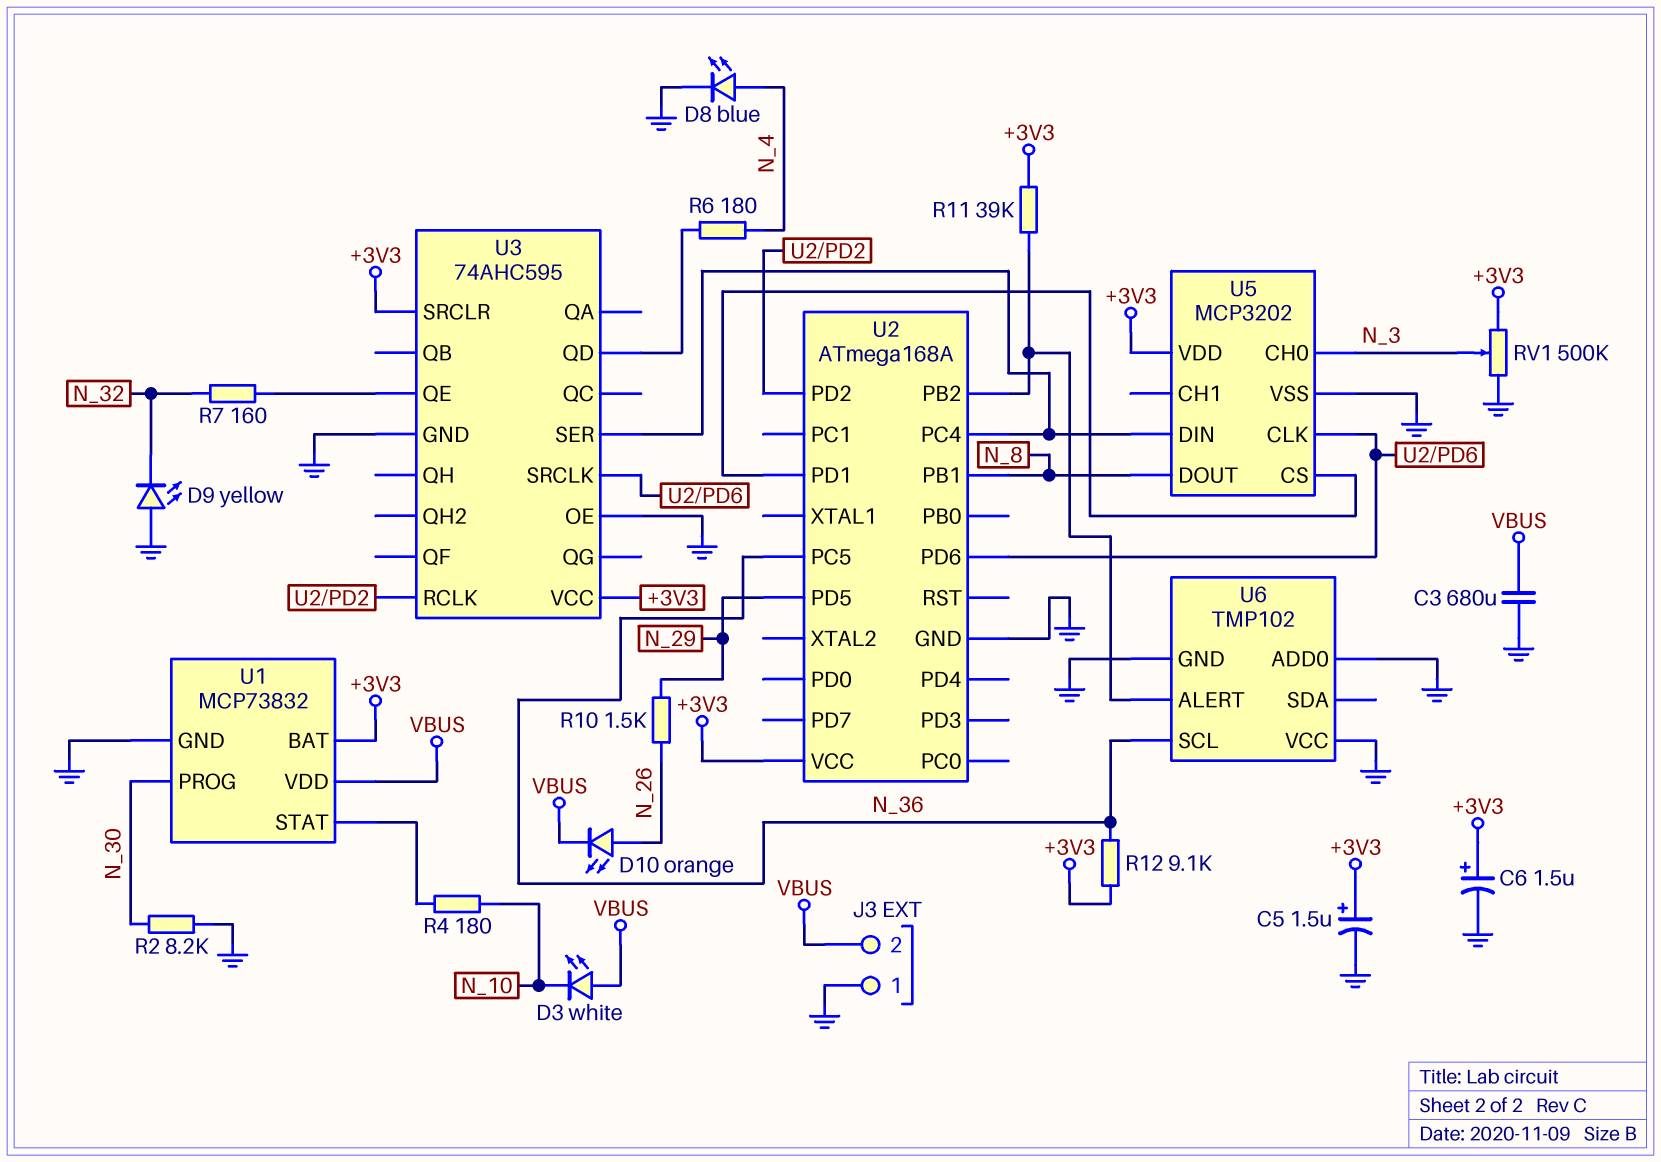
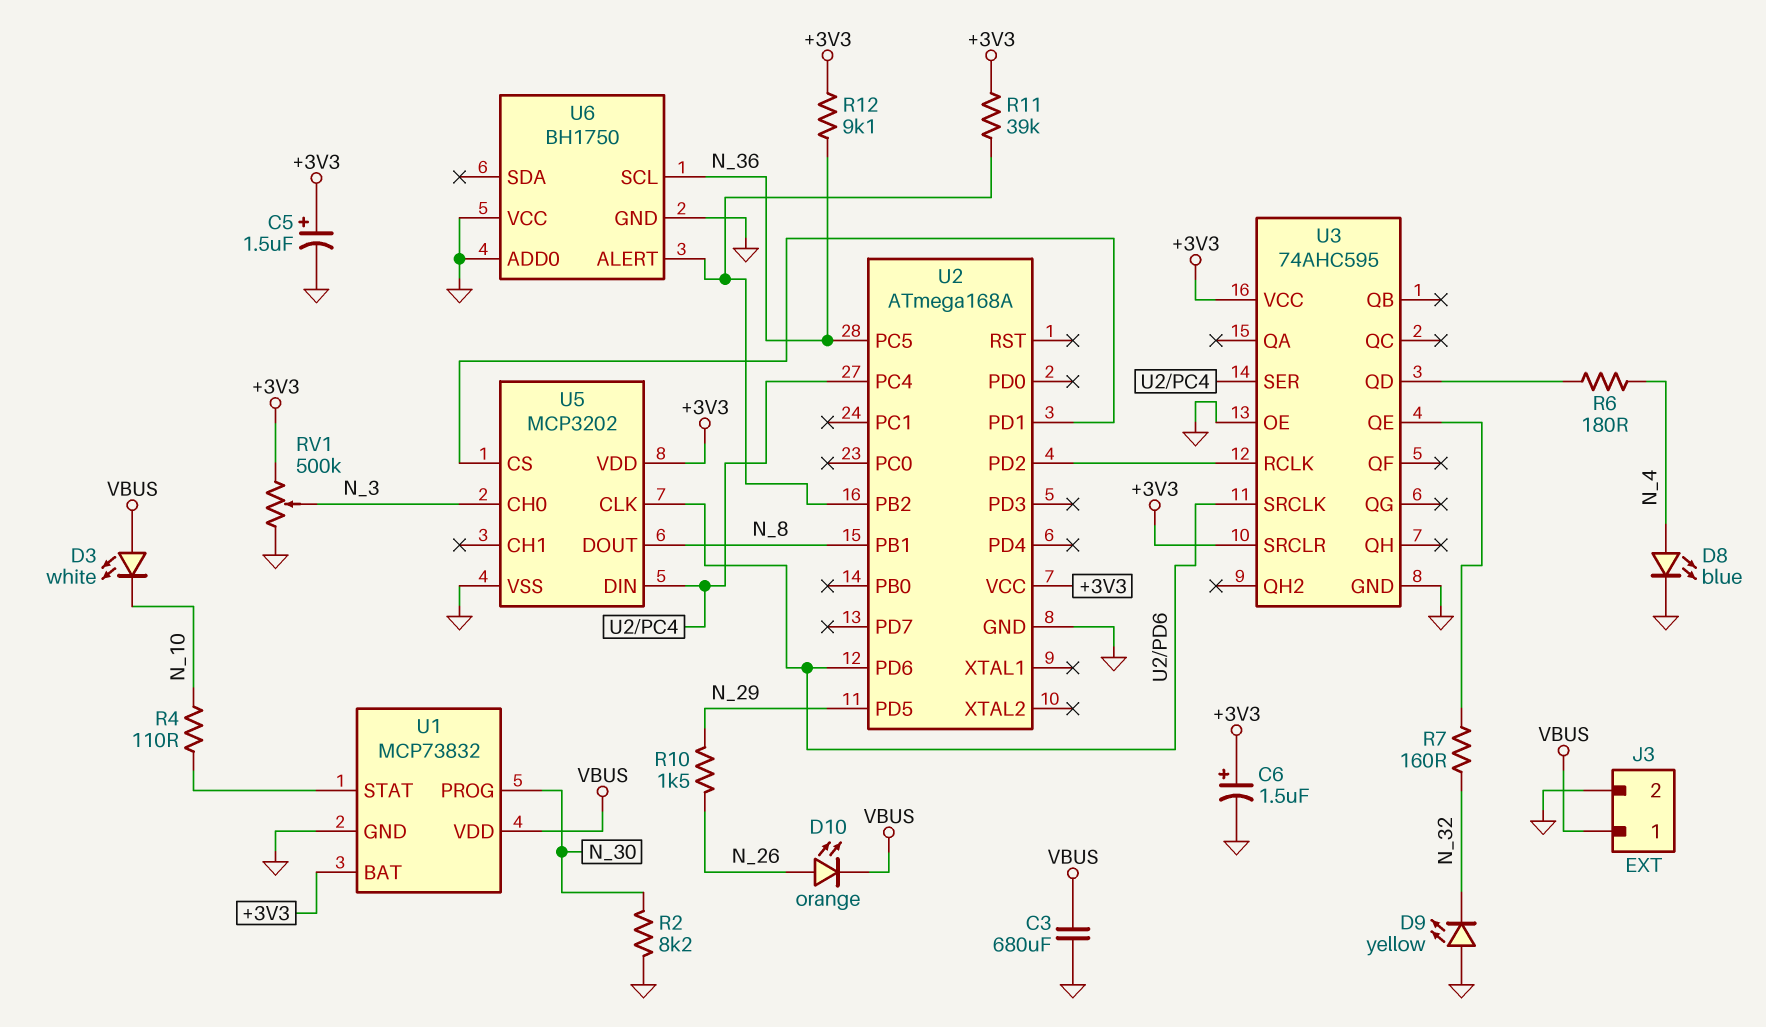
J3 pin 1: GND -> VBUS
J3 pin 2: VBUS -> GND
R4: 180 (N_10, U1/STAT) -> 110 (N_10, U1/STAT)
U6: TMP102 -> BH1750

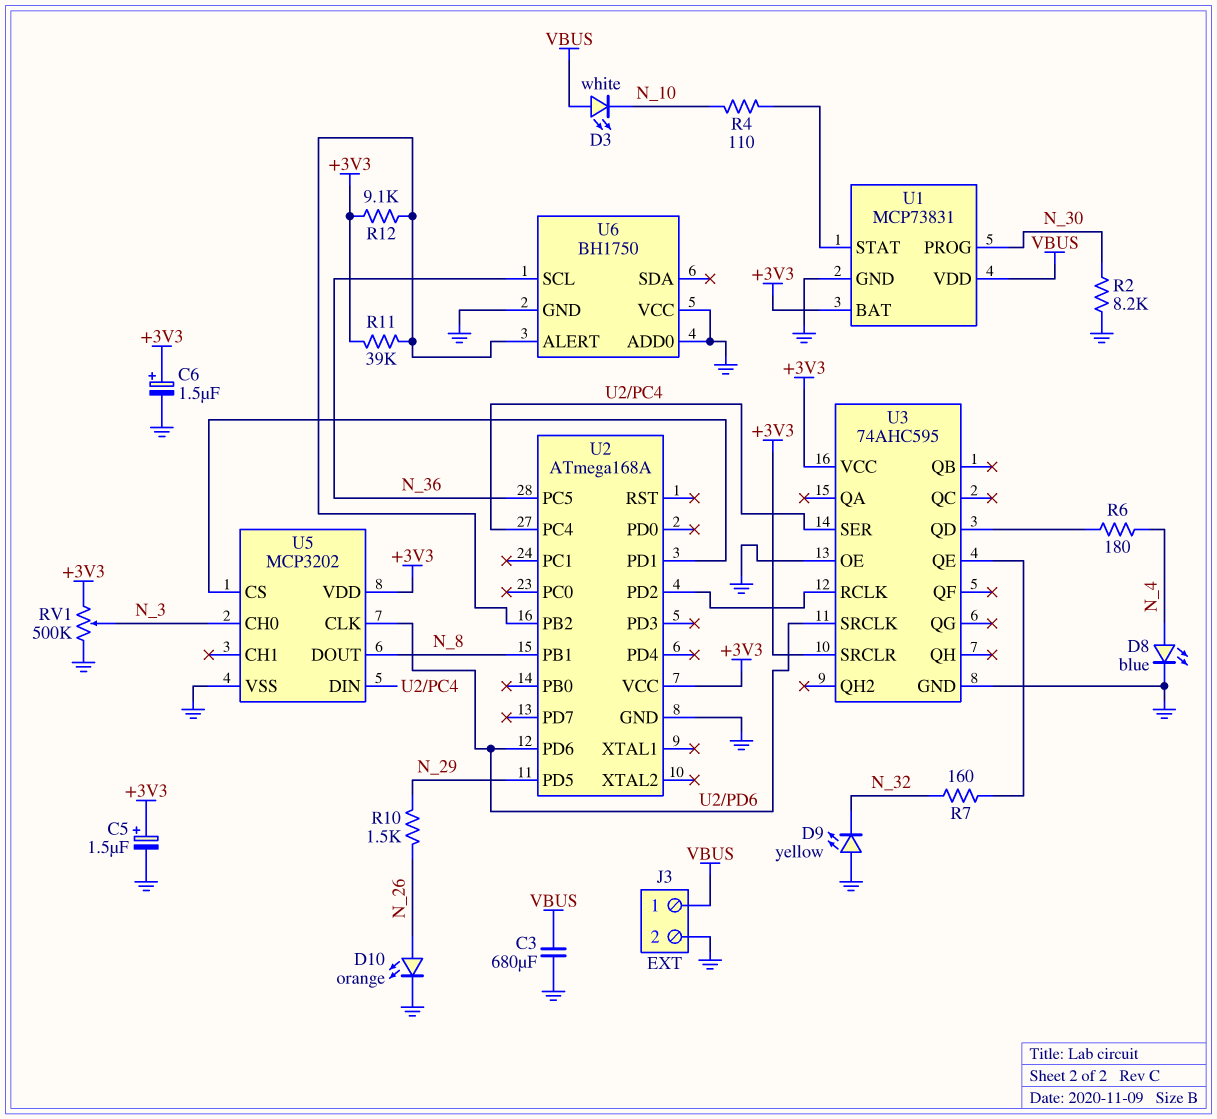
D10: LED orange (A N_26, K VBUS) -> LED orange (A N_26, K GND)
R12: 9.1k (+3V3, N_36) -> 9.1k (+3V3, U2/PB2)
U1: MCP73832 -> MCP73831

